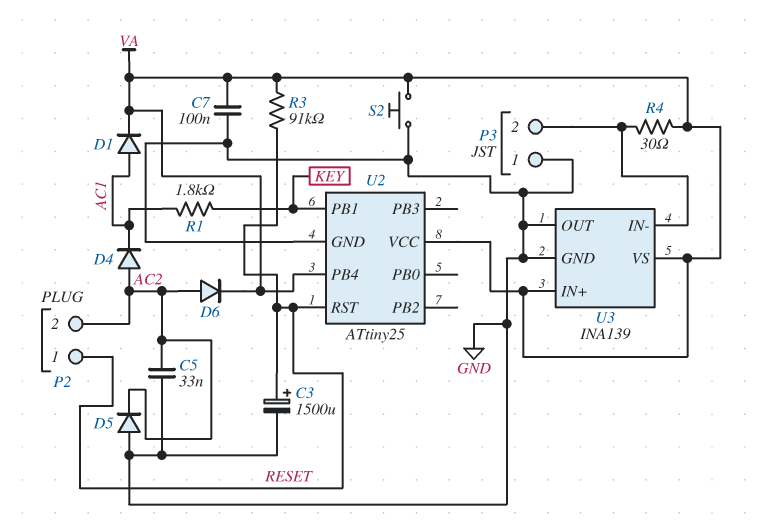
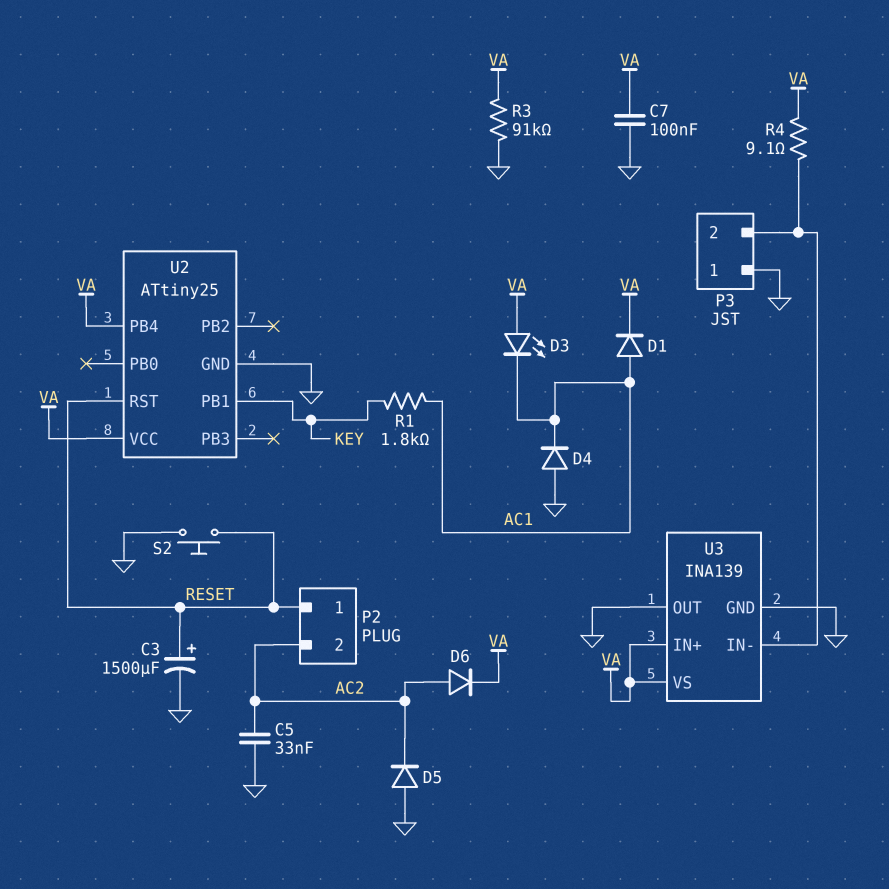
D3: none -> LED (A VA, K AC1)
D4: diode (A AC2, K AC1) -> diode (A GND, K AC1)
R3: 91k (RESET, VA) -> 91k (GND, VA)
R4: 30 (P3/2, VA) -> 9.1 (P3/2, VA)
S2: button (GND, VA) -> button (GND, RESET)

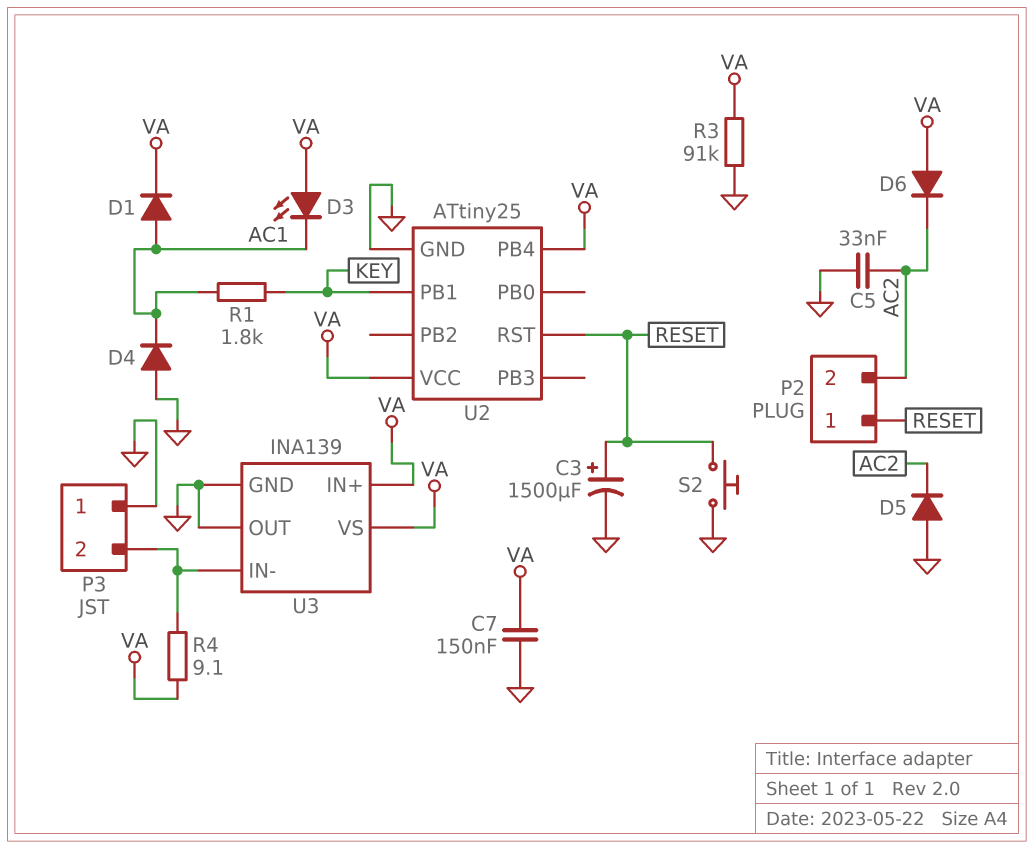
C7: 100nF (GND, VA) -> 150nF (GND, VA)
D6: diode (A AC2, K VA) -> diode (A VA, K AC2)

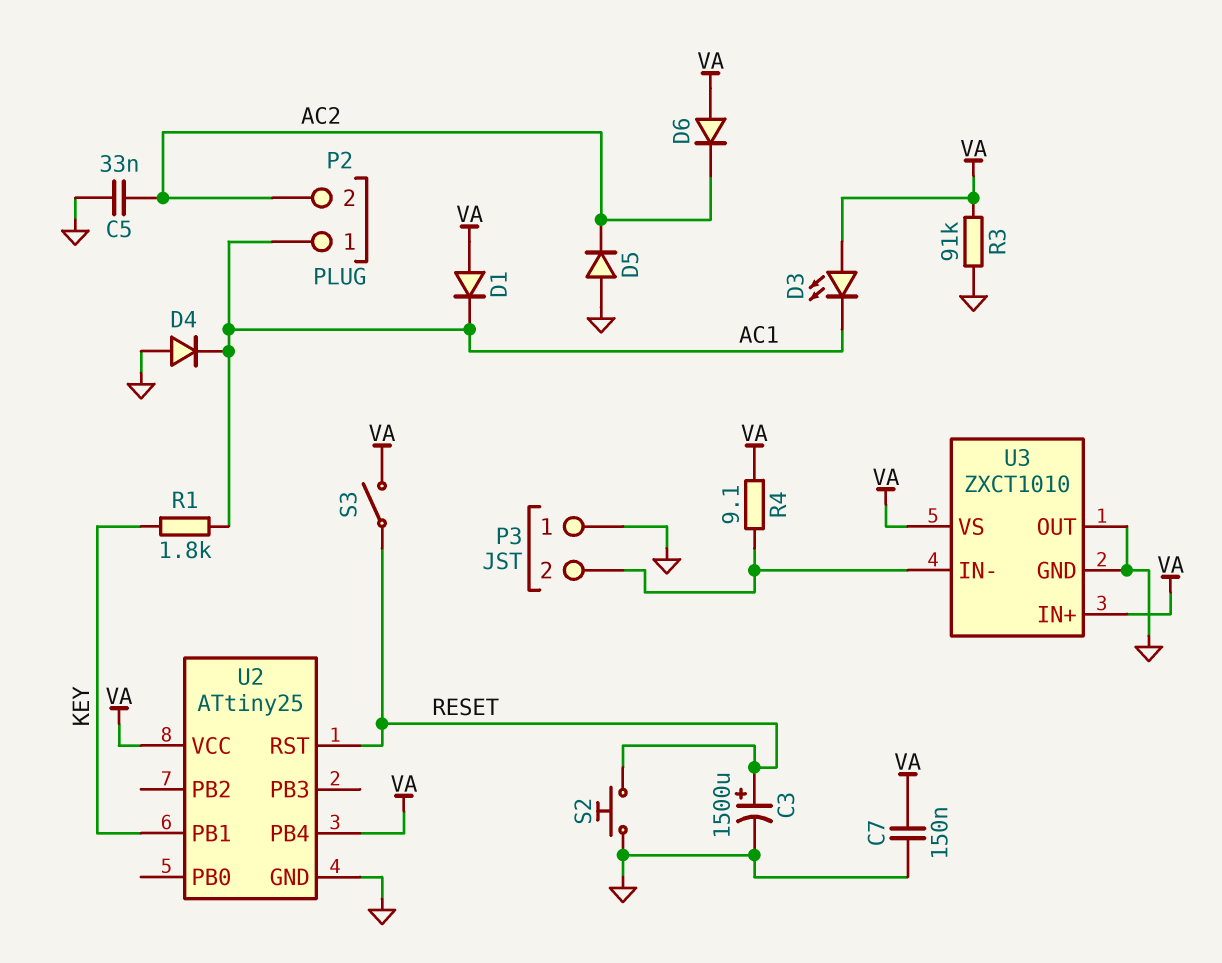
D1: diode (A AC1, K VA) -> diode (A VA, K AC1)
P2 pin 1: RESET -> AC1
S3: none -> switch (RESET, VA)
U3: INA139 -> ZXCT1010

